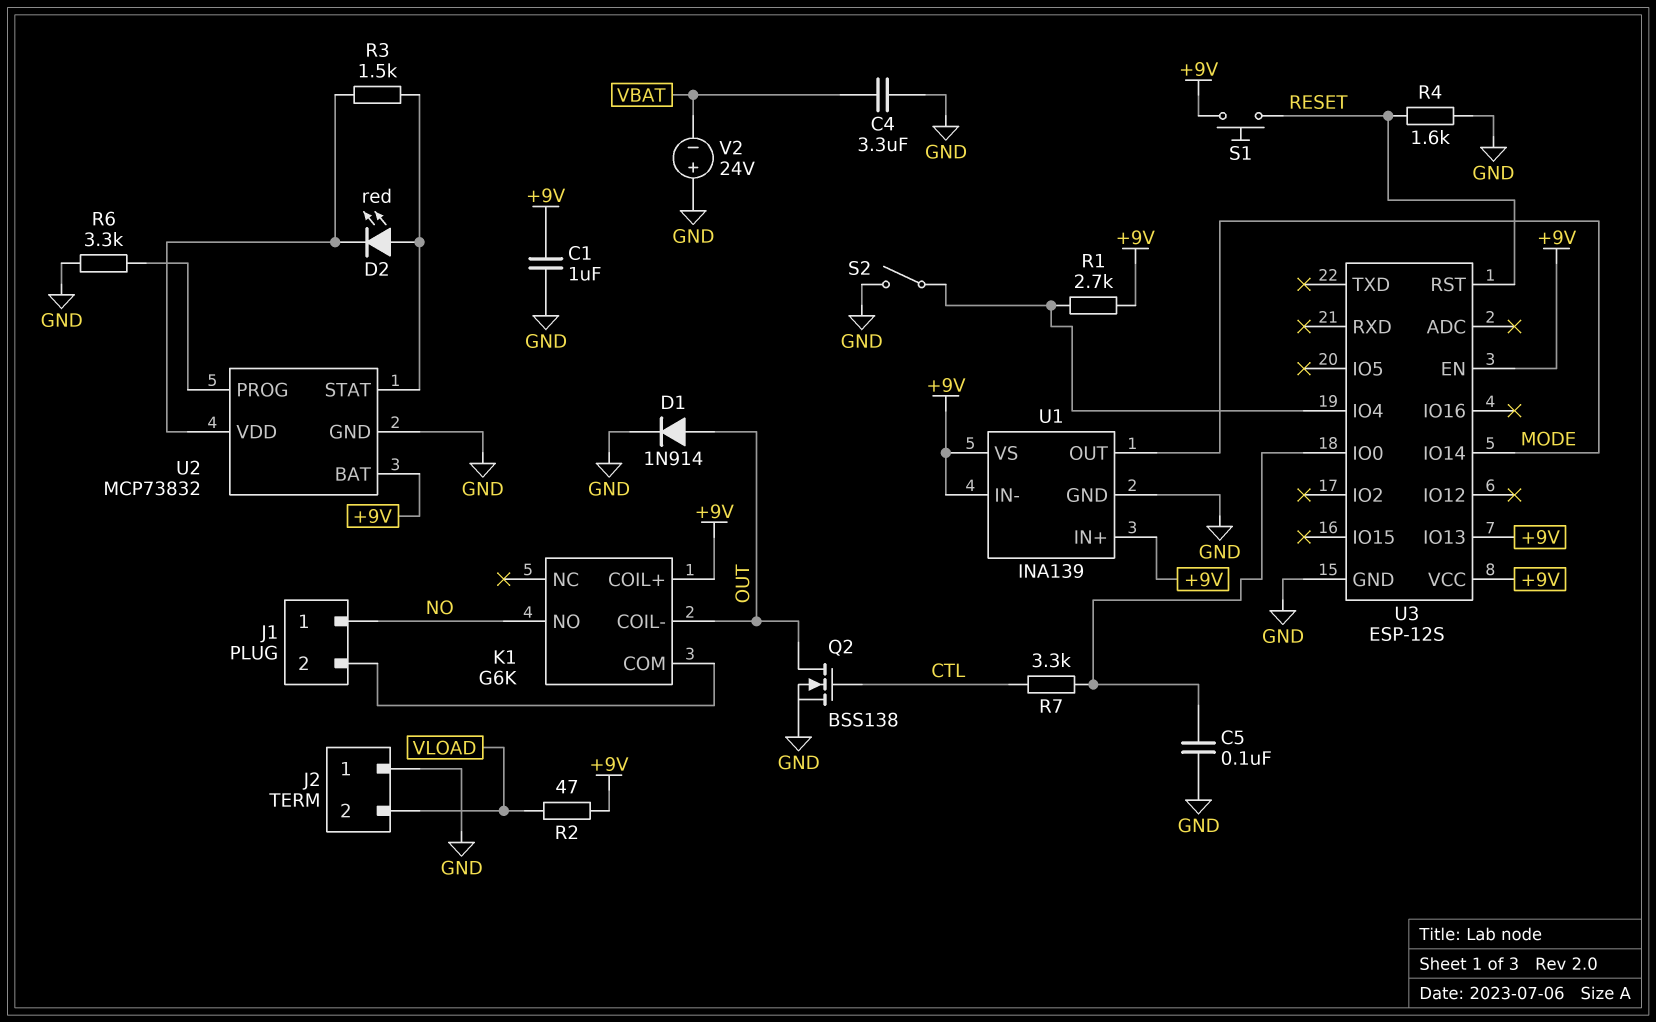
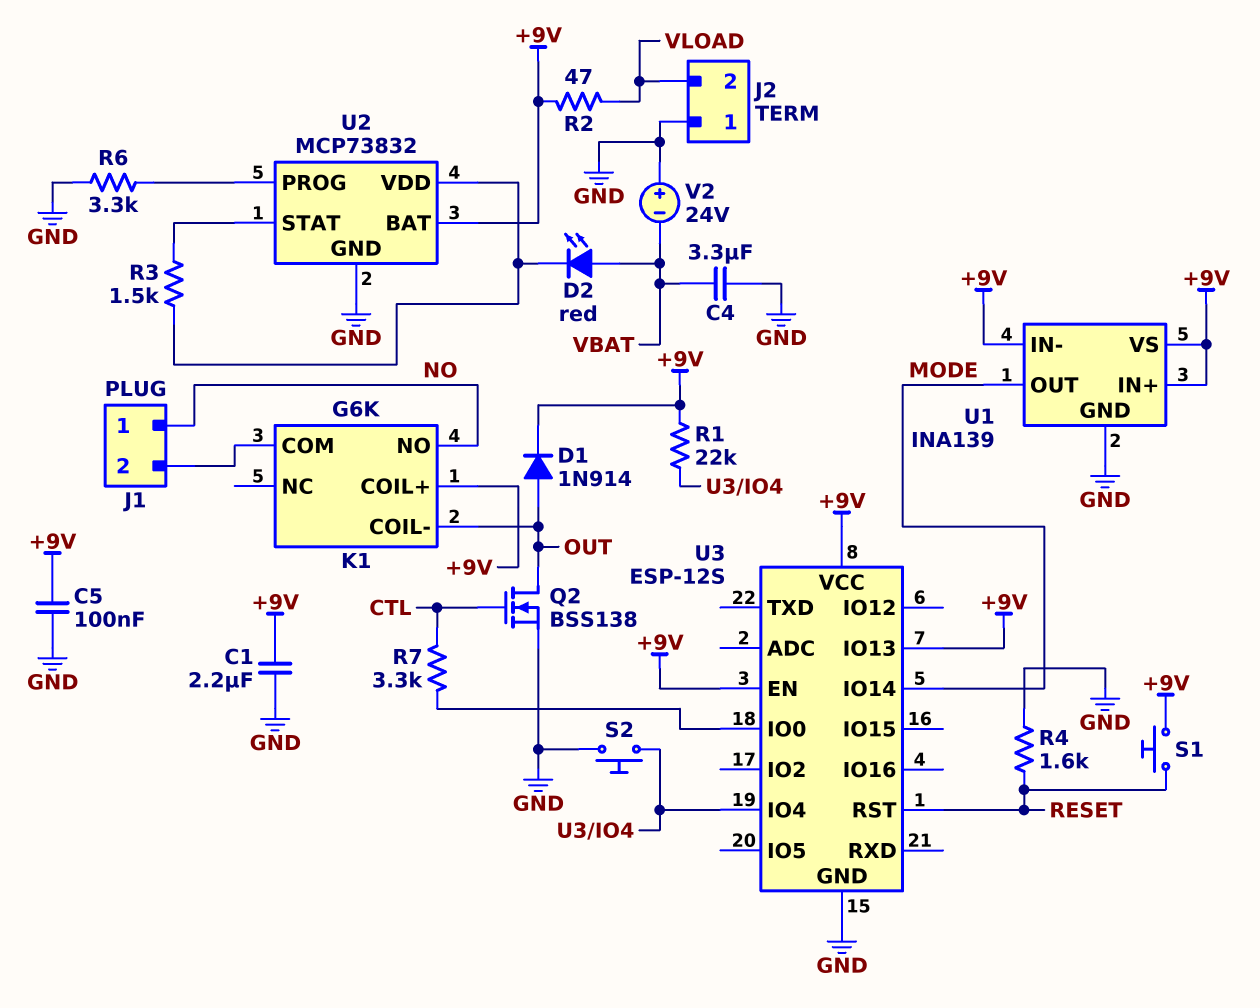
C1: 1uF (+9V, GND) -> 2.2uF (+9V, GND)
C5: 100nF (GND, U3/IO0) -> 100nF (+9V, GND)
D1: diode 1N914 (A OUT, K GND) -> diode 1N914 (A OUT, K +9V)
D2: LED red (A U2/STAT, K U2/VDD) -> LED red (A VBAT, K U2/VDD)
R1: 2.7k (+9V, U3/IO4) -> 22k (+9V, U3/IO4)
S2: switch (GND, U3/IO4) -> button (GND, U3/IO4)

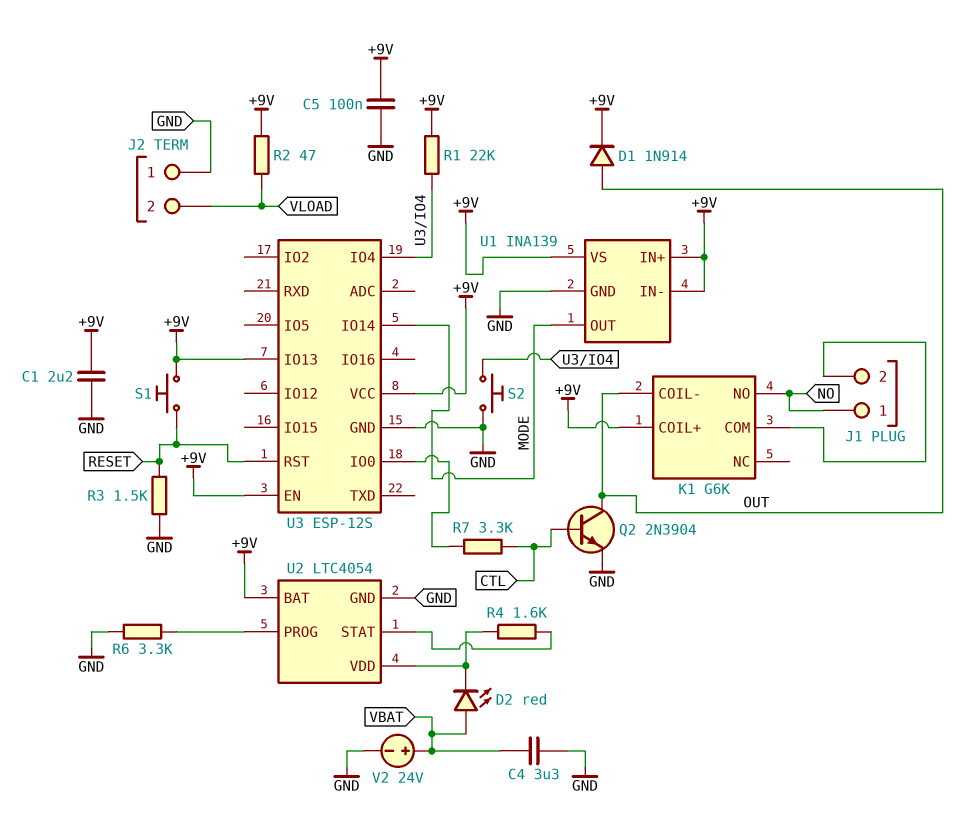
Q2: NMOS BSS138 (G CTL, D OUT, S GND) -> NPN 2N3904 (B CTL, C OUT, E GND)
R3: 1.5k (U2/STAT, U2/VDD) -> 1.5k (GND, RESET)
R4: 1.6k (GND, RESET) -> 1.6k (U2/STAT, U2/VDD)
U2: MCP73832 -> LTC4054
V2: 24V (plus GND, minus VBAT) -> 24V (plus VBAT, minus GND)

